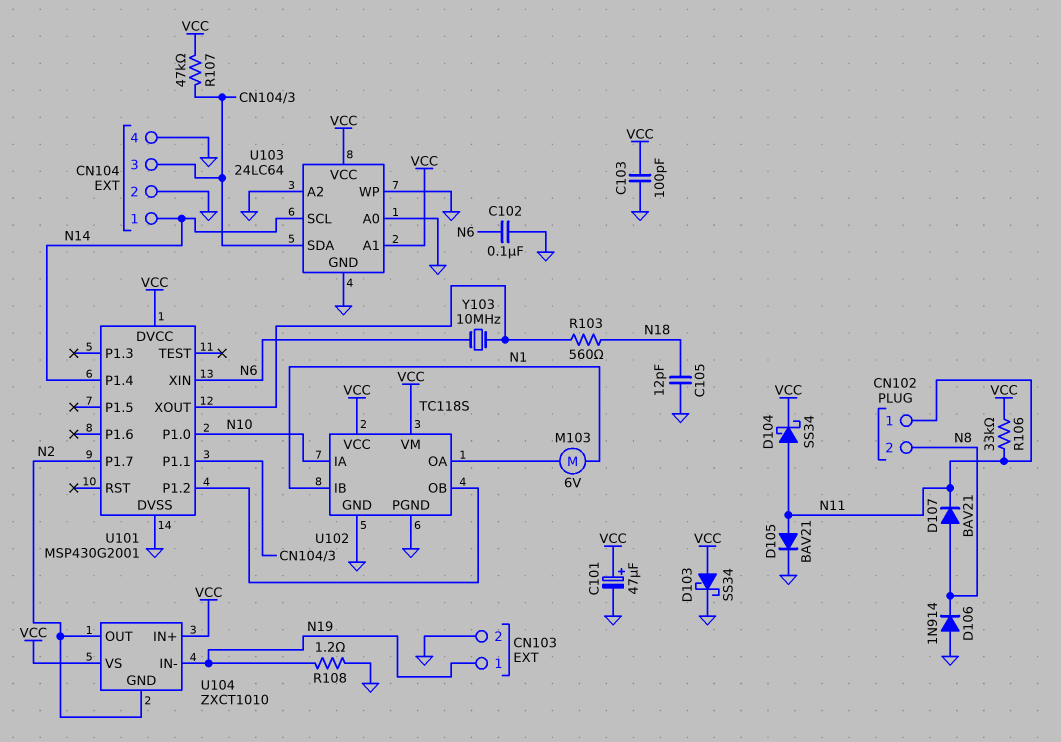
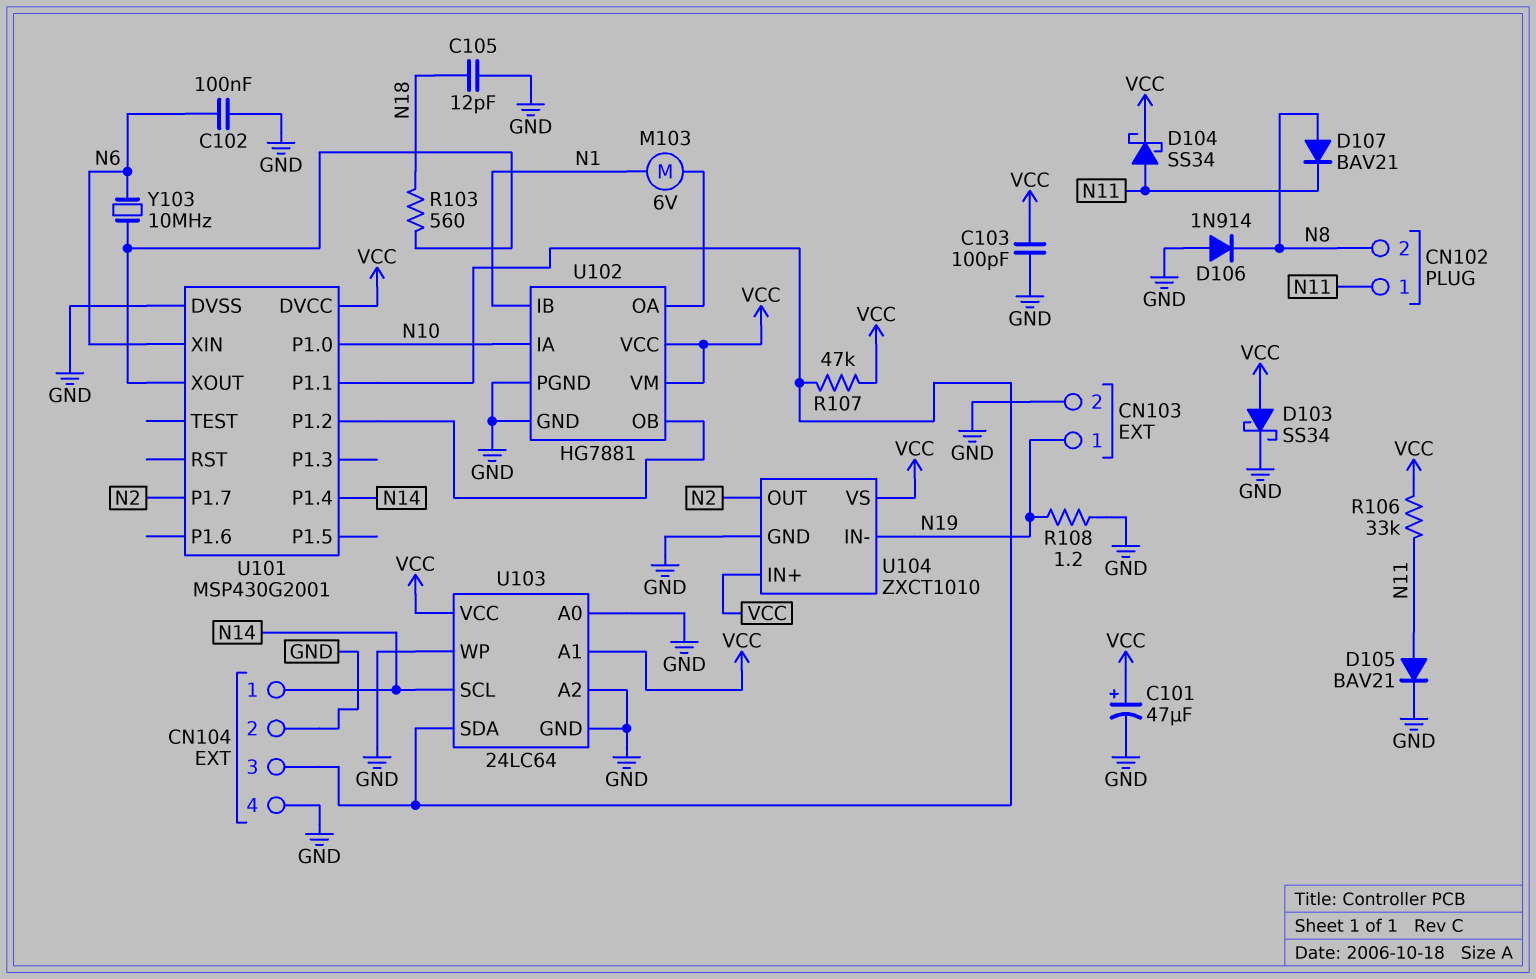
U102: TC118S -> HG7881
U104 pin GND: N2 -> GND

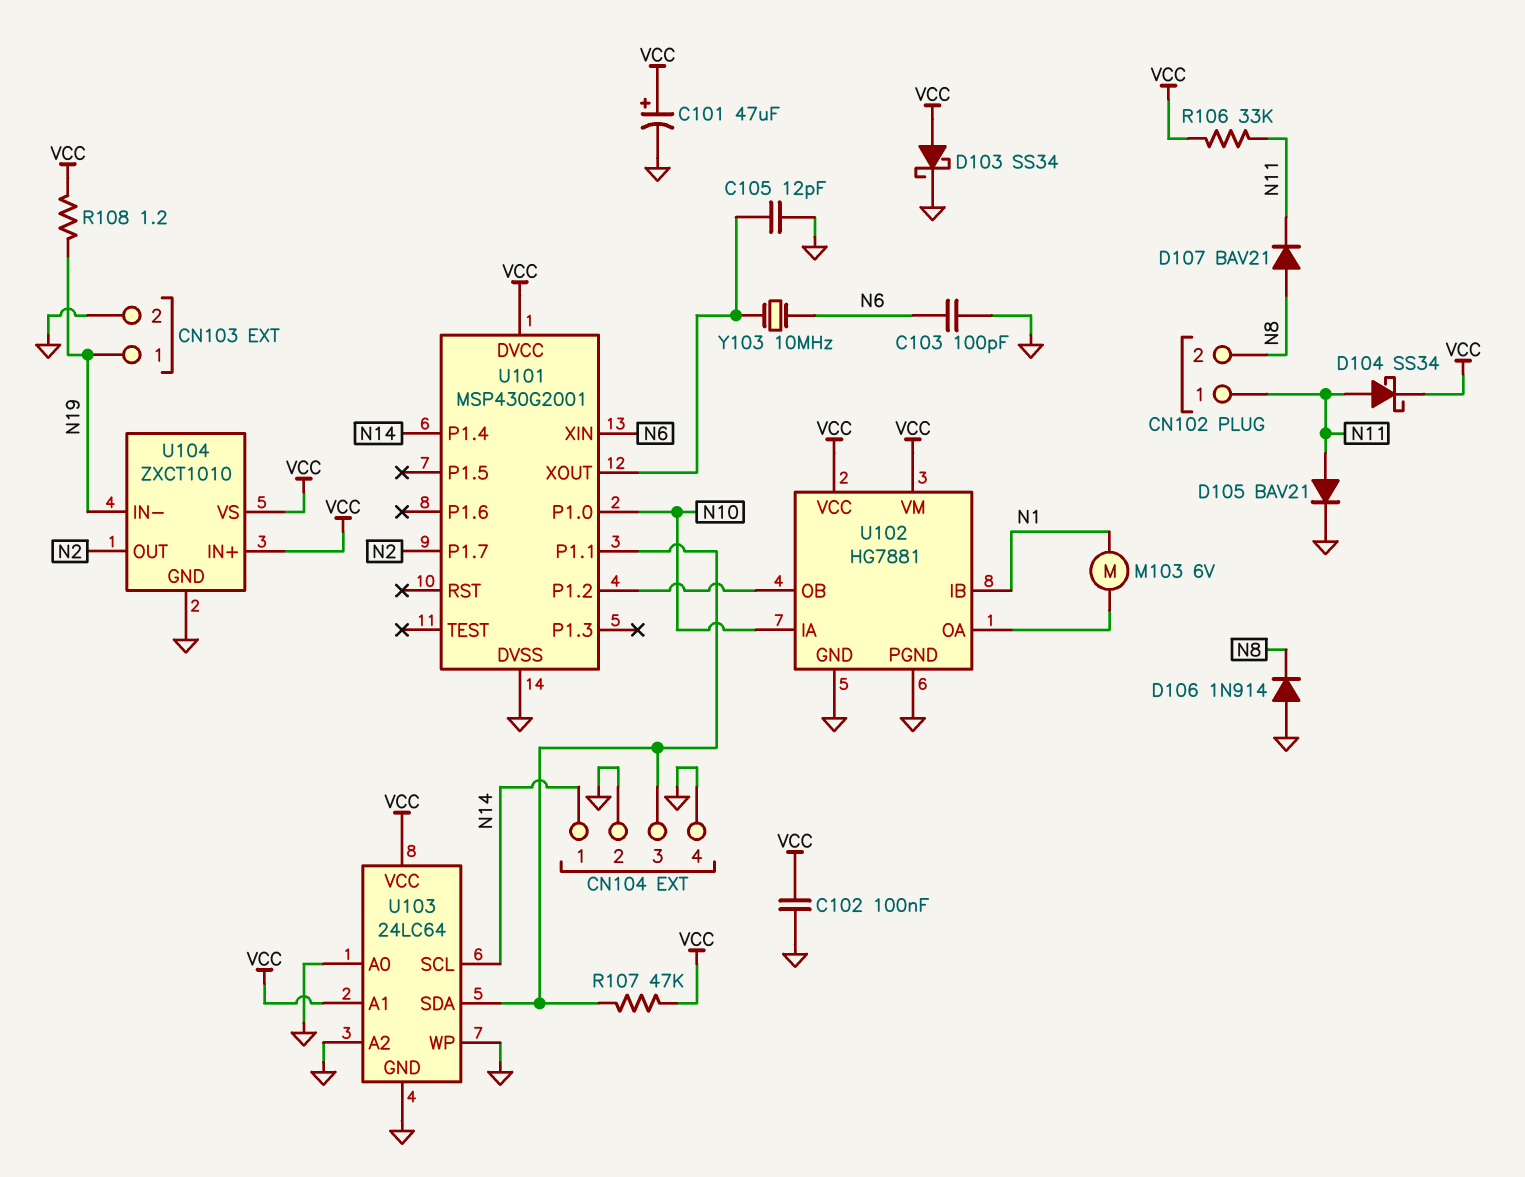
C102: 100nF (GND, N6) -> 100nF (GND, VCC)
C103: 100pF (GND, VCC) -> 100pF (GND, N6)
C105: 12pF (GND, N18) -> 12pF (GND, U101/XOUT)
R103: 560 (N18, U101/XOUT) -> none
R108: 1.2 (GND, N19) -> 1.2 (N19, VCC)

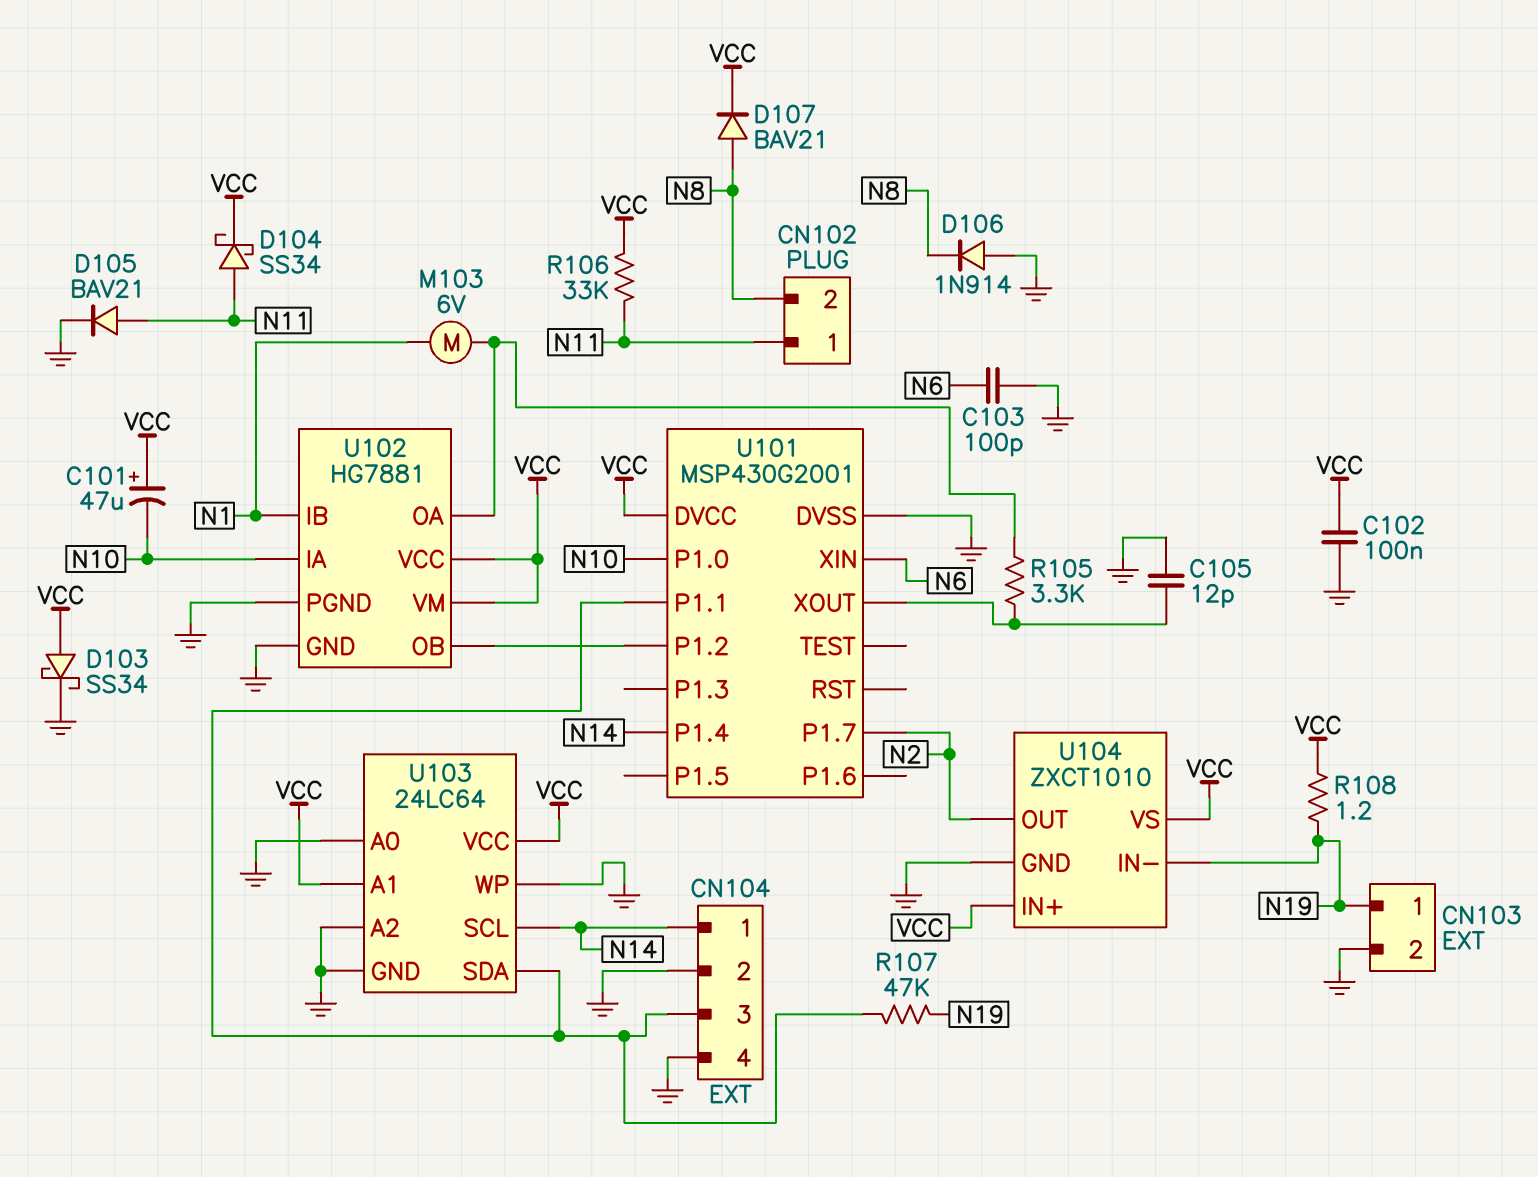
C101: 47uF (plus VCC, minus GND) -> 47uF (plus VCC, minus N10)
D107: diode BAV21 (A N8, K N11) -> diode BAV21 (A N8, K VCC)
R105: none -> 3.3k (U101/XOUT, U102/OA)
R107: 47k (CN104/3, VCC) -> 47k (CN104/3, N19)
Y103: 10MHz (N6, U101/XOUT) -> none

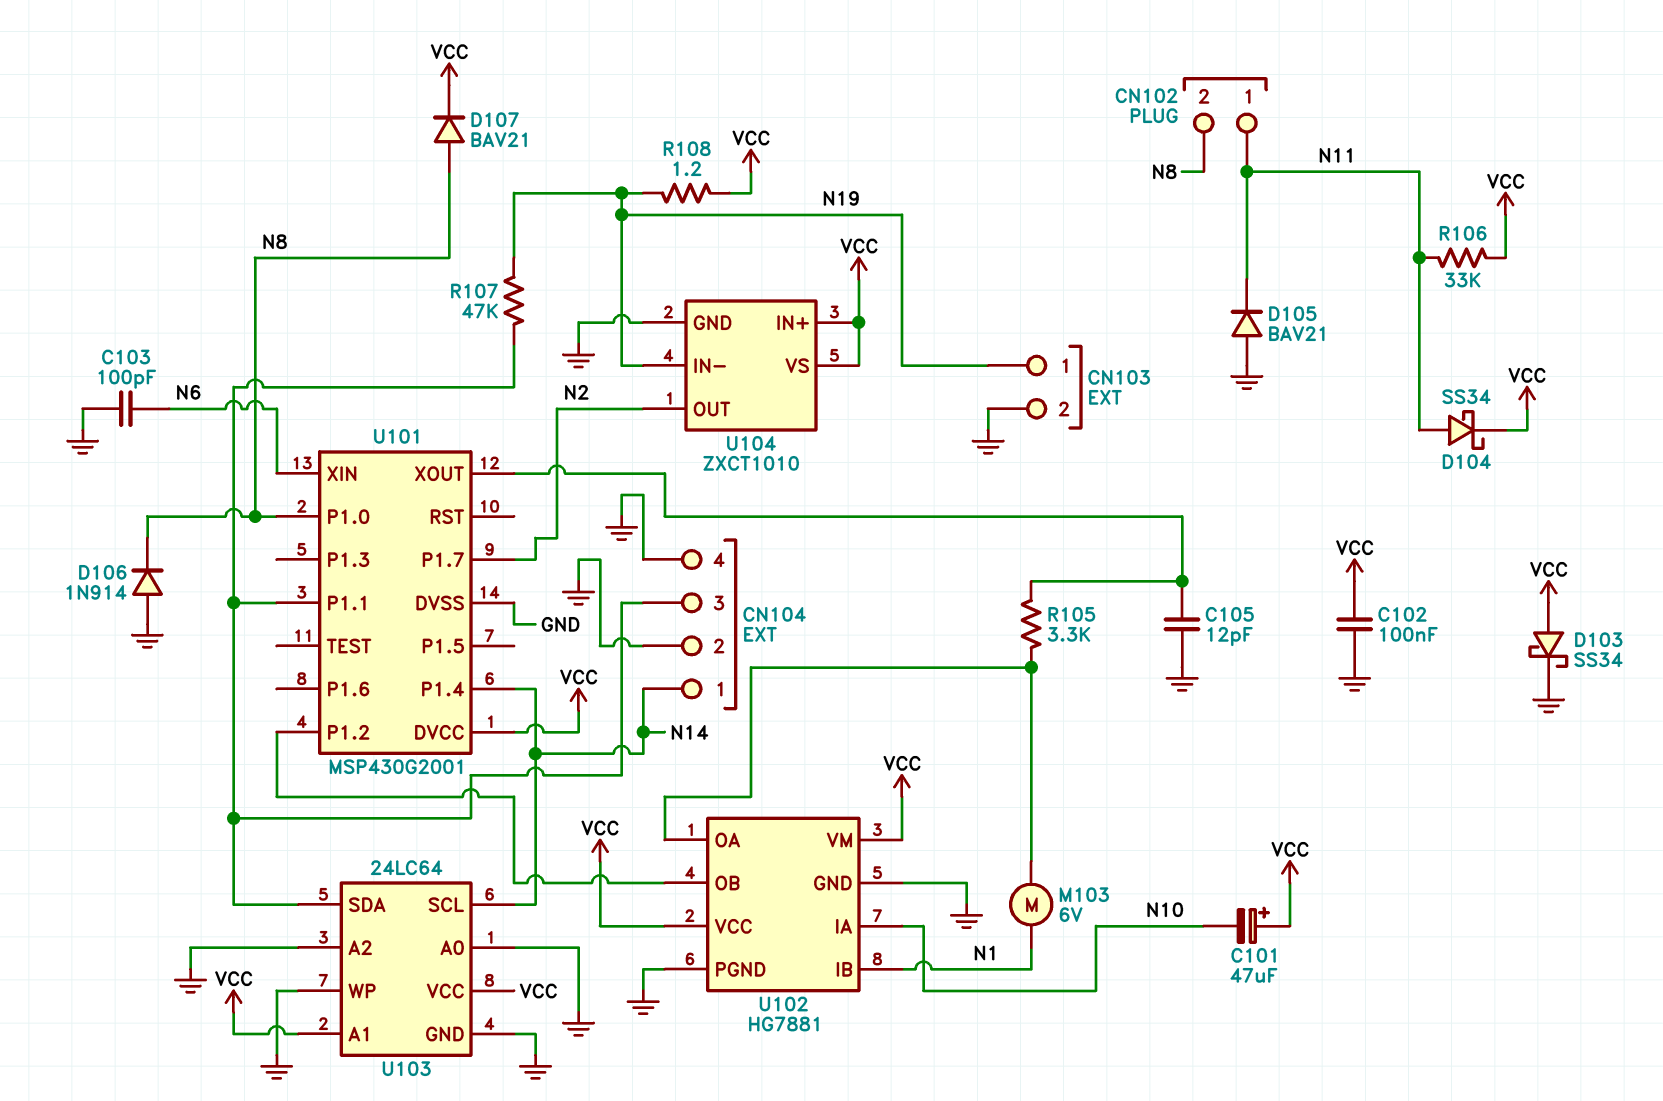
D105: diode BAV21 (A N11, K GND) -> diode BAV21 (A GND, K N11)
U101 pin P1.0: N10 -> N8

